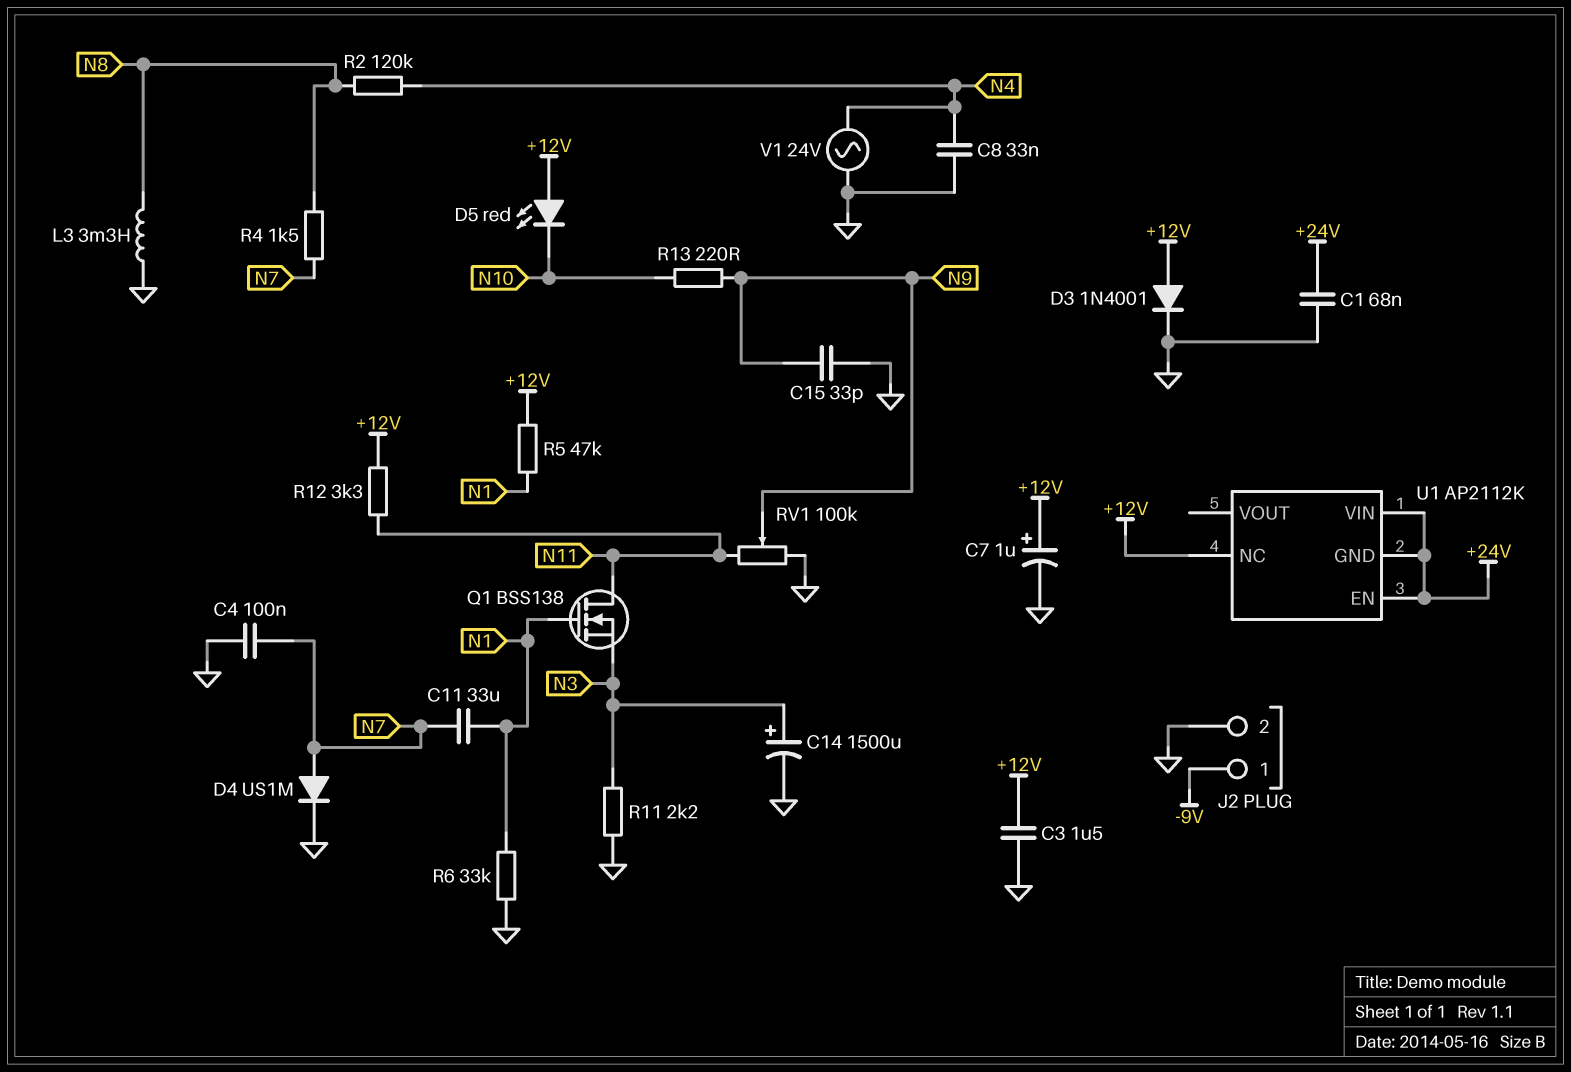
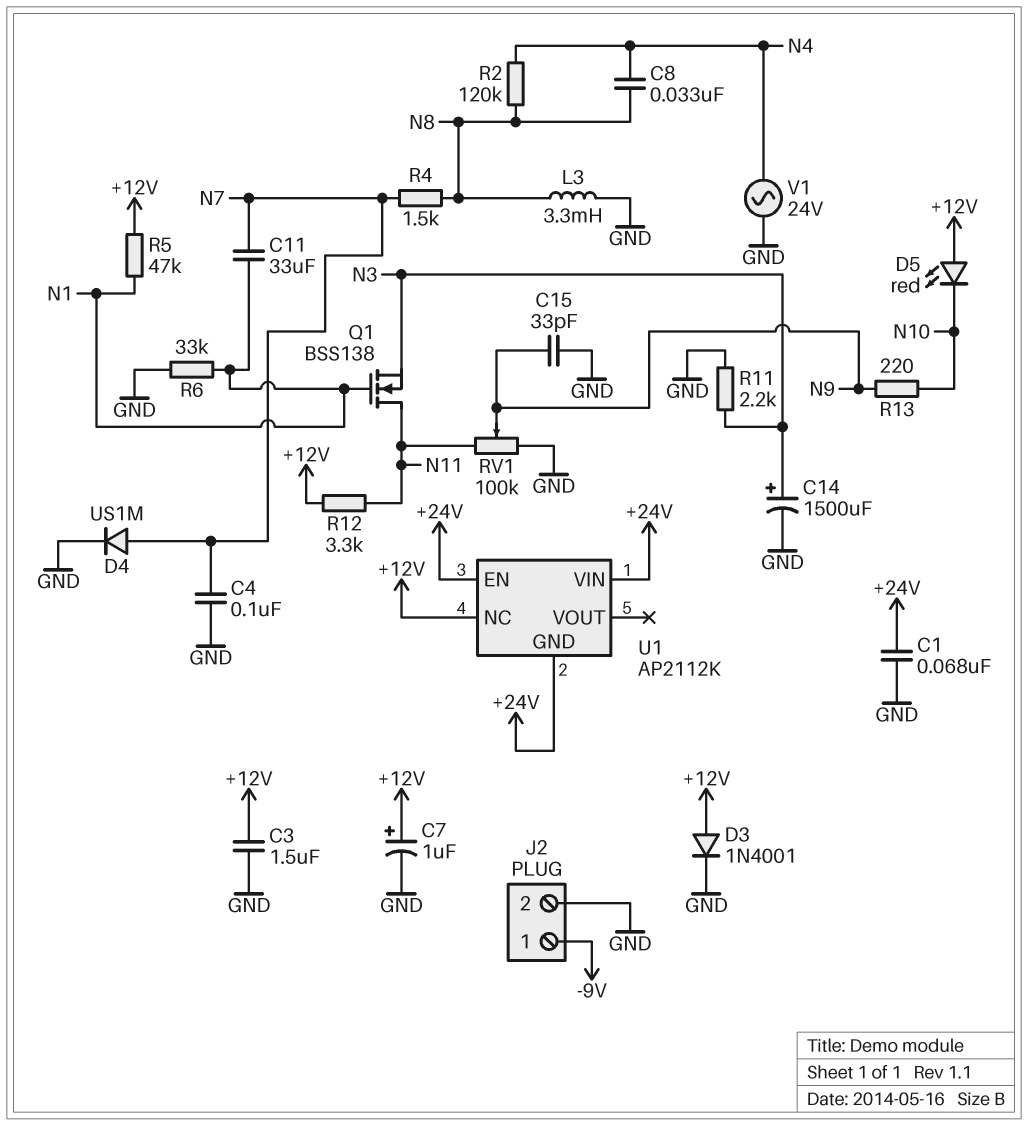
C8: 33nF (GND, N4) -> 33nF (N4, N8)

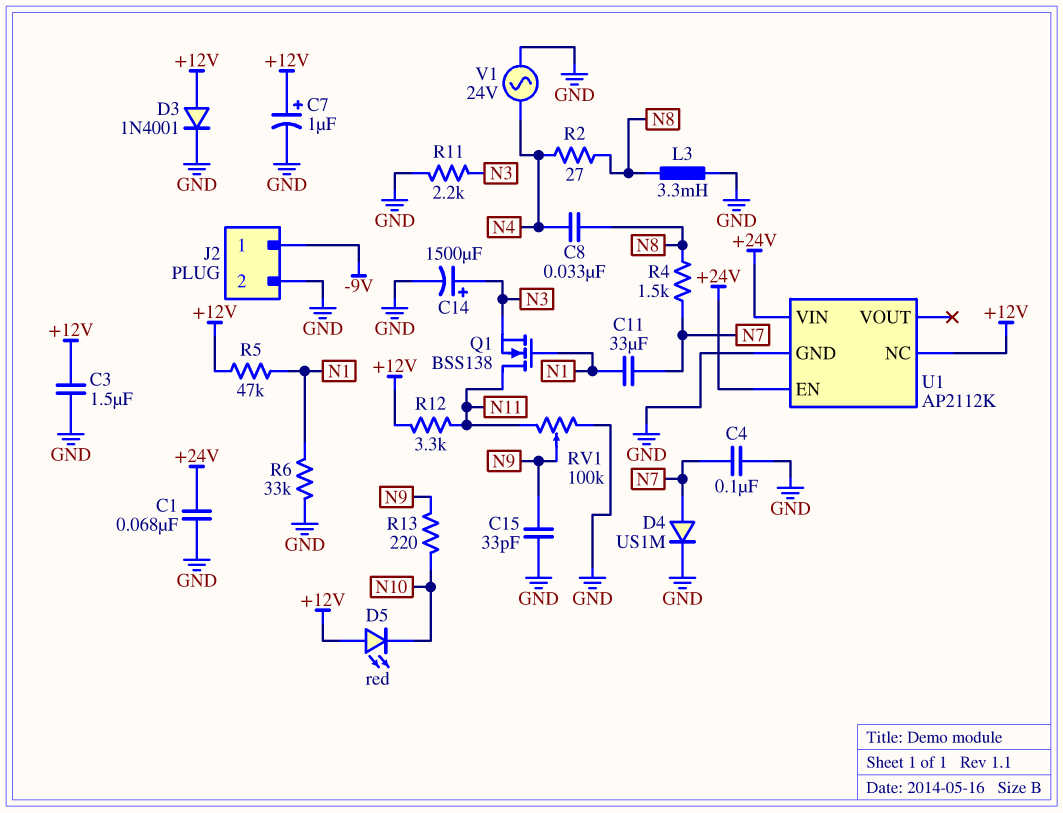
R2: 120k (N4, N8) -> 27 (N4, N8)
U1 pin GND: +24V -> GND

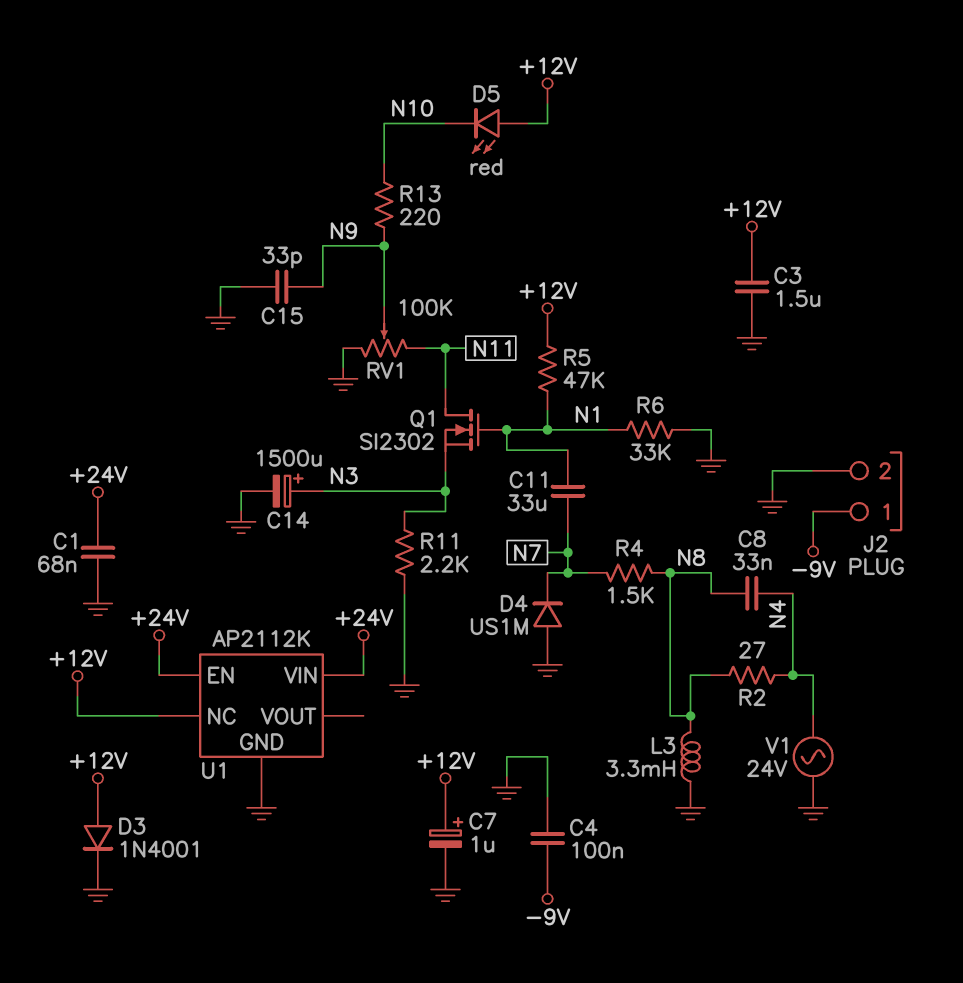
C4: 100nF (GND, N7) -> 100nF (-9V, GND)
D4: diode US1M (A N7, K GND) -> diode US1M (A GND, K N7)
Q1: NMOS BSS138 (G N1, D N11, S N3) -> NMOS SI2302 (G N1, D N11, S N3)
R12: 3.3k (+12V, N11) -> none

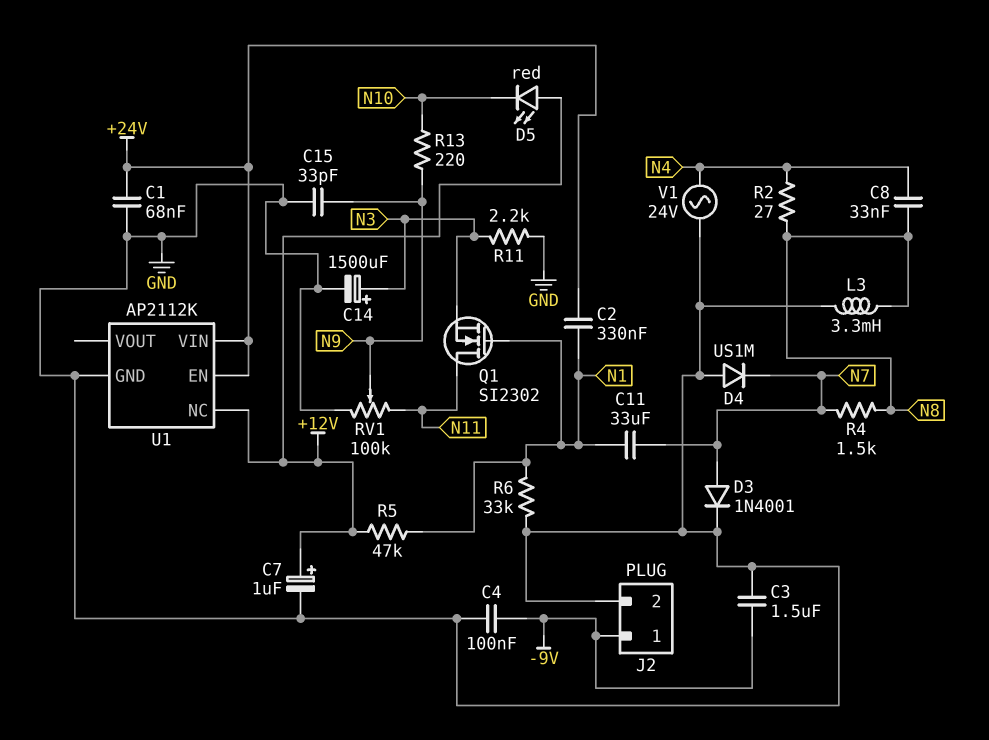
C2: none -> 330nF (+24V, N1)
C3: 1.5uF (+12V, GND) -> 1.5uF (-9V, GND)
D3: diode 1N4001 (A +12V, K GND) -> diode 1N4001 (A N7, K GND)

